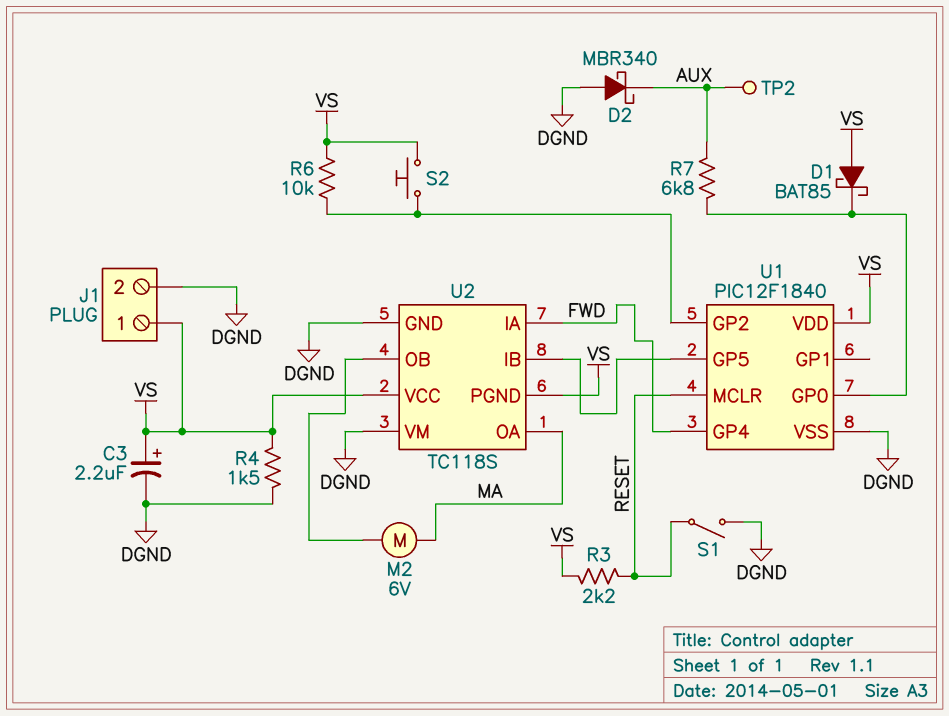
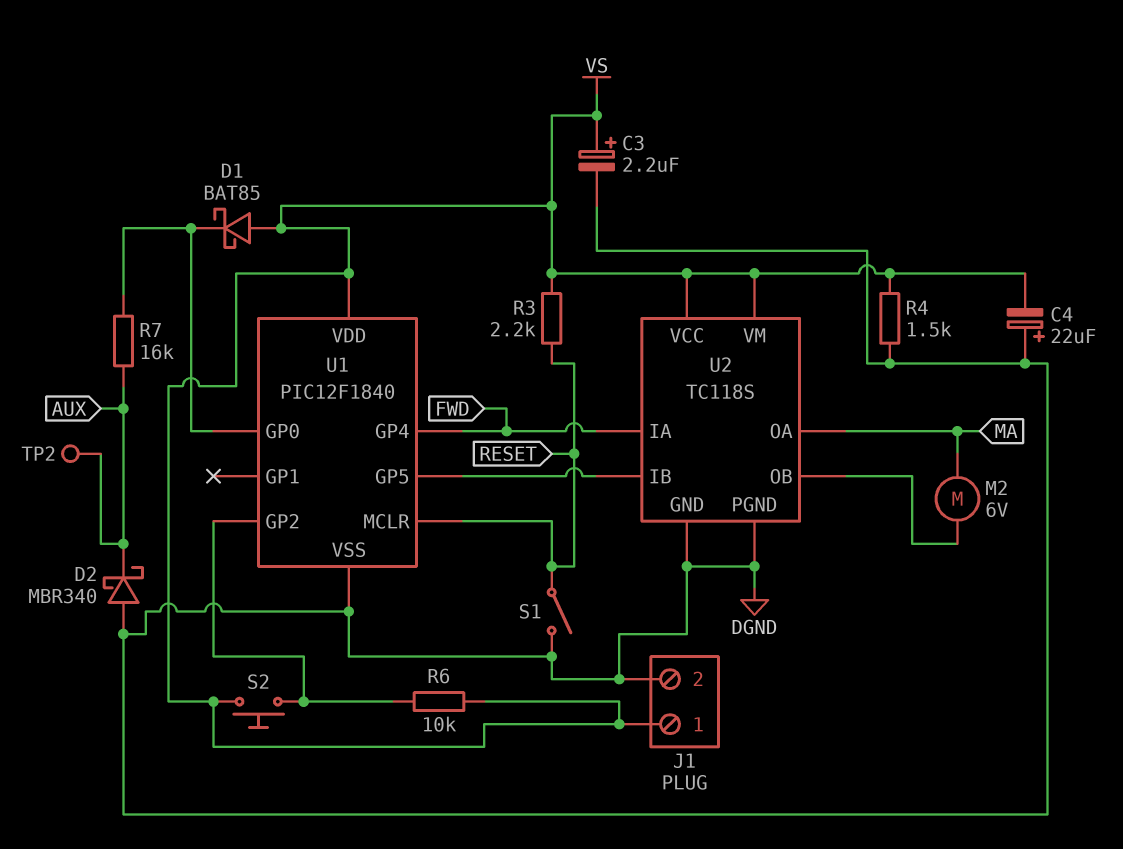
C4: none -> 22uF (plus DGND, minus VS)
R7: 6.8k (AUX, U1/GP0) -> 16k (AUX, U1/GP0)
U2 pin PGND: VS -> DGND
U2 pin VM: DGND -> VS

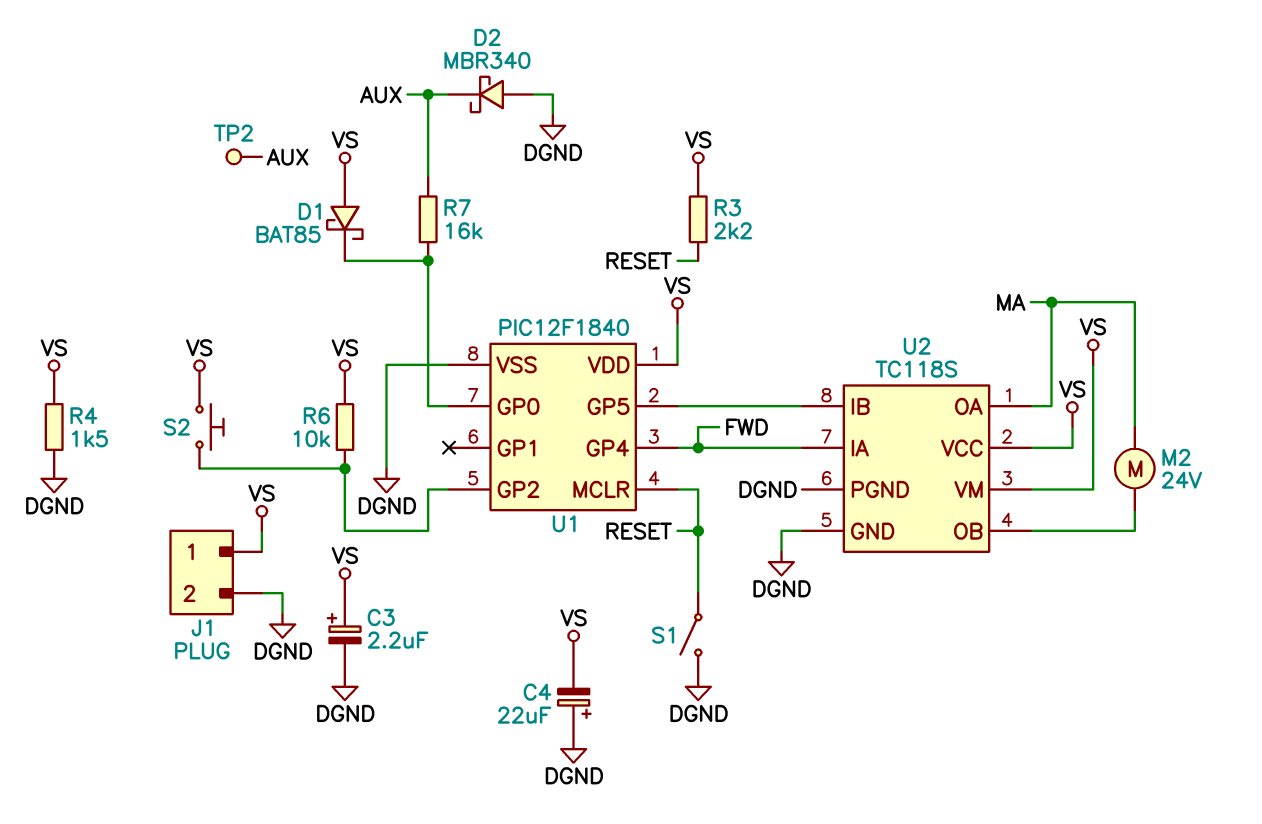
M2: motor 6V (MA, U2/OB) -> motor 24V (MA, U2/OB)

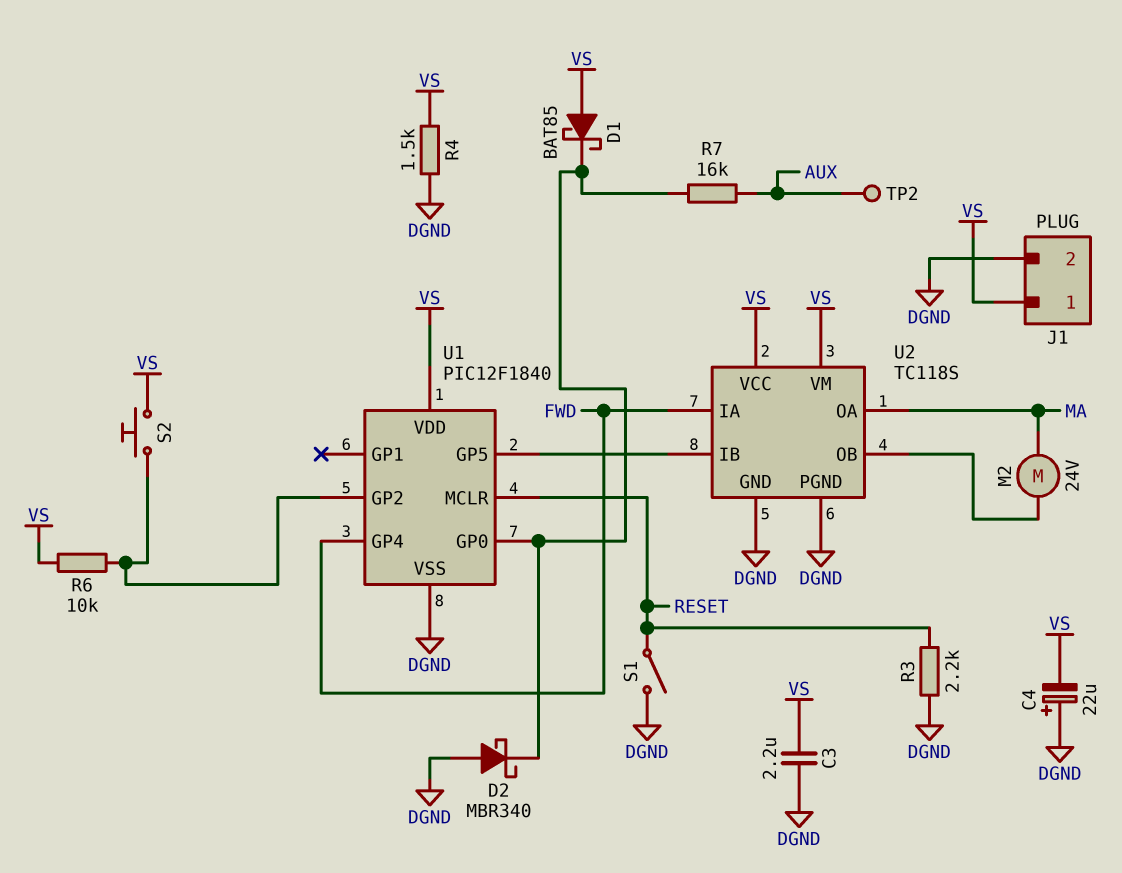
C3: 2.2uF (plus VS, minus DGND) -> 2.2uF (DGND, VS)
D2: schottky MBR340 (A DGND, K AUX) -> schottky MBR340 (A DGND, K U1/GP0)
R3: 2.2k (RESET, VS) -> 2.2k (DGND, RESET)

